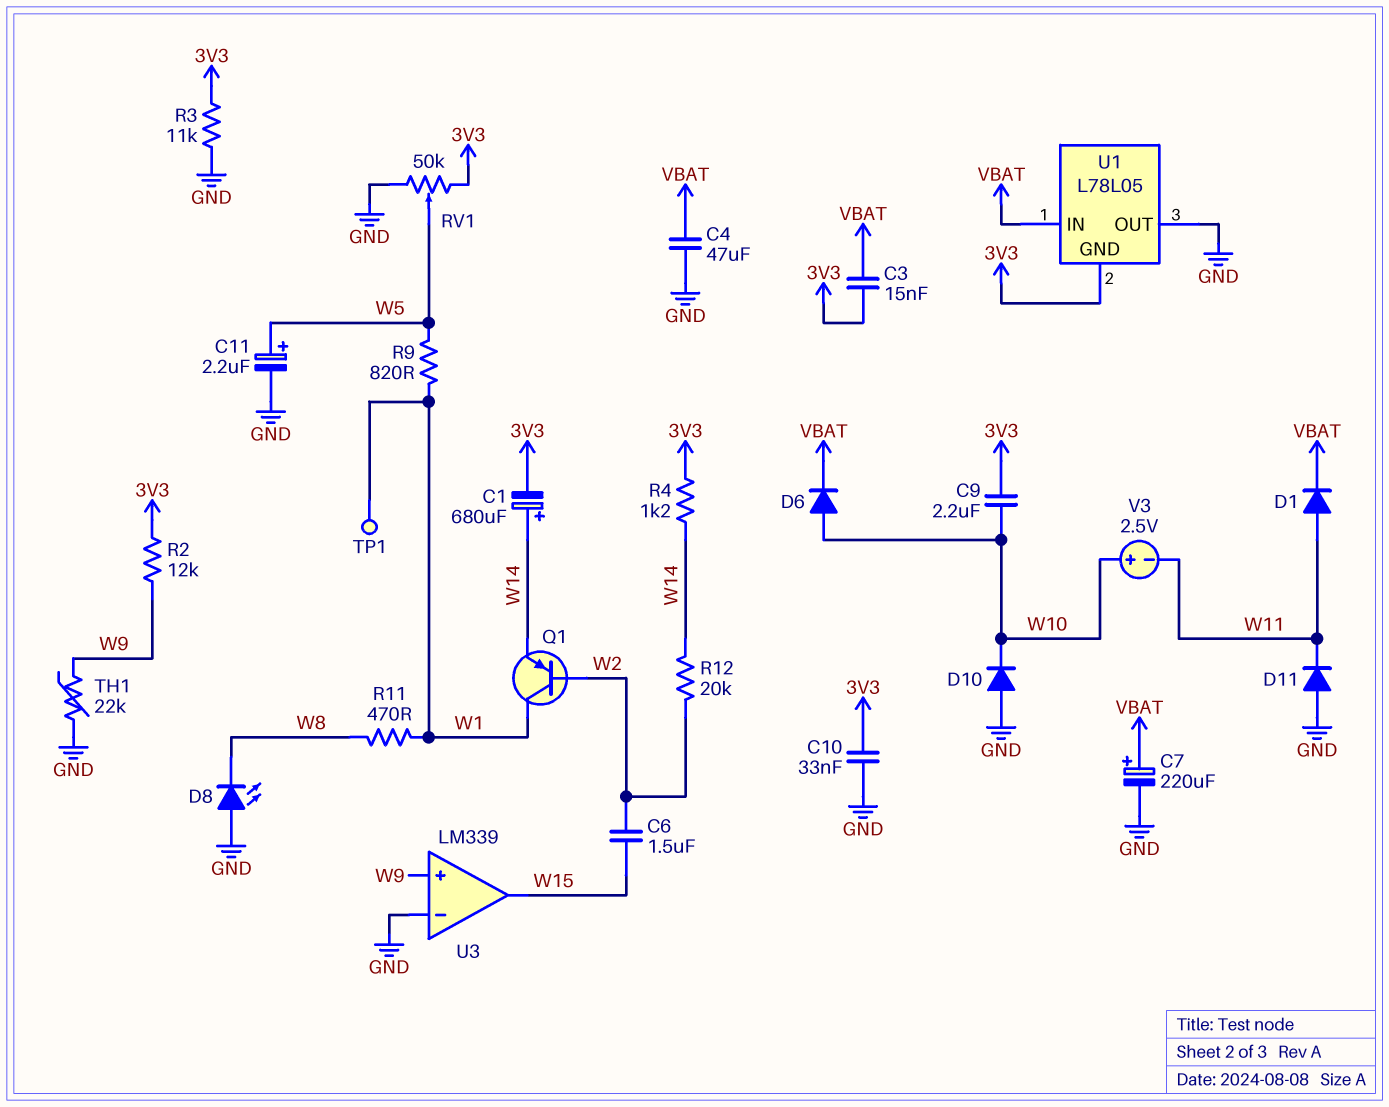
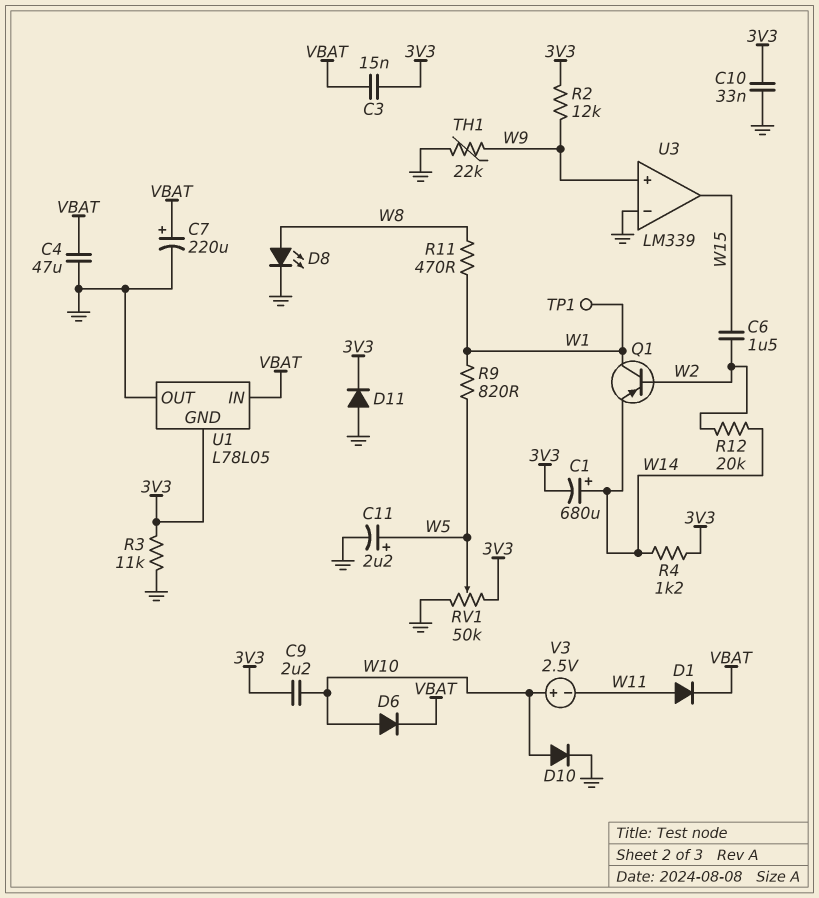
D8: LED (A GND, K W8) -> LED (A W8, K GND)
D10: diode (A GND, K W10) -> diode (A W10, K GND)
D11: diode (A GND, K W11) -> diode (A GND, K 3V3)

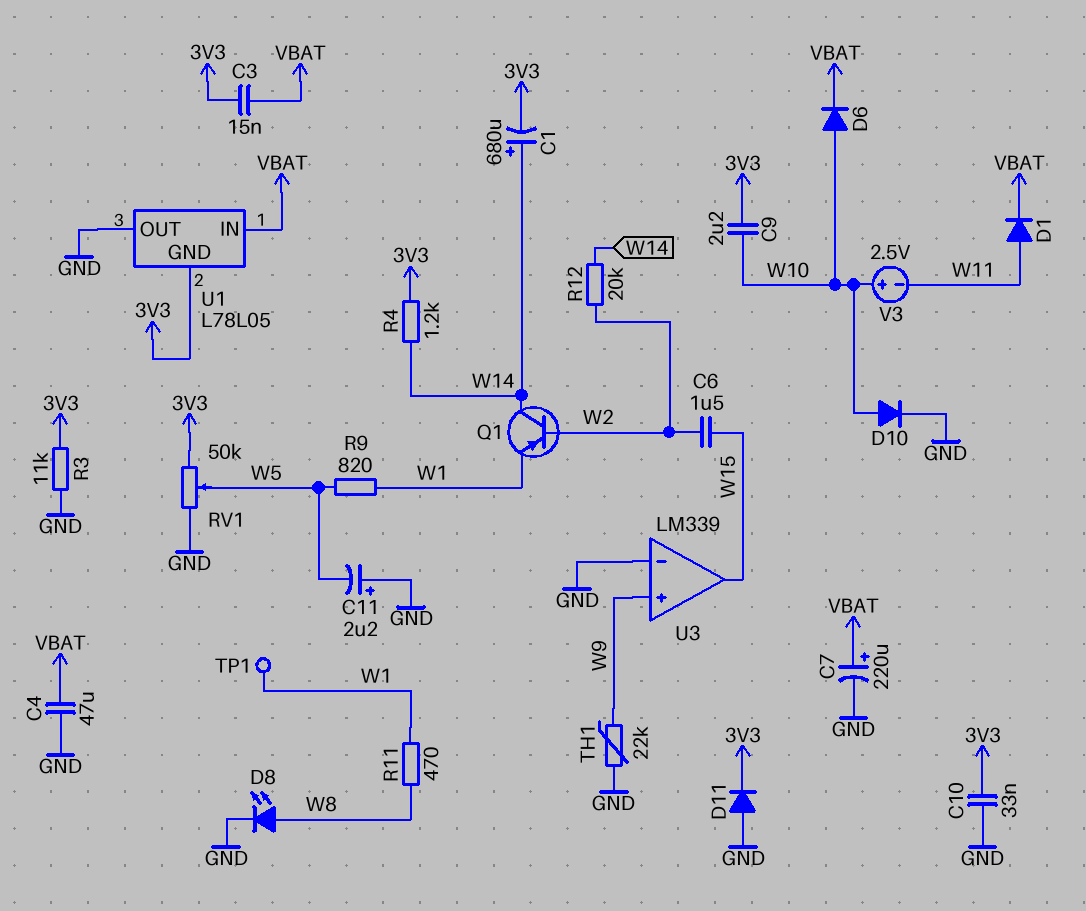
C11: 2.2uF (plus W5, minus GND) -> 2.2uF (plus GND, minus W5)
Q1: PNP (B W2, C W1, E W14) -> PNP (B W2, C W14, E W1)
R2: 12k (3V3, W9) -> none

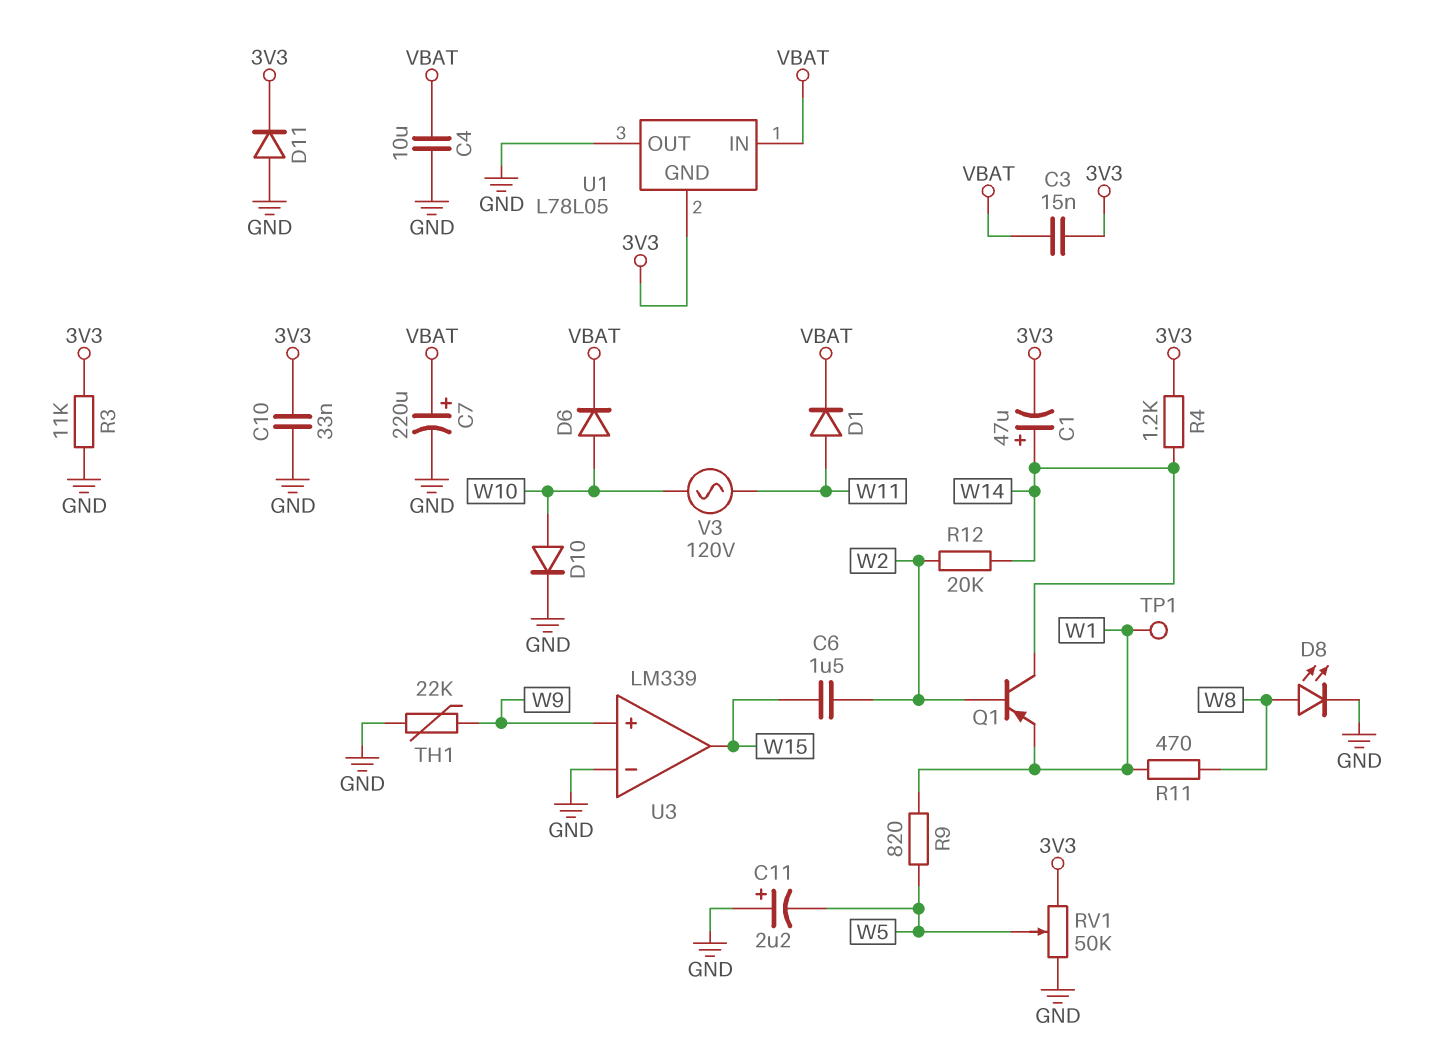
C1: 680uF (plus W14, minus 3V3) -> 47uF (plus W14, minus 3V3)
C4: 47uF (GND, VBAT) -> 10uF (GND, VBAT)
C9: 2.2uF (3V3, W10) -> none
V3: 2.5V (plus W10, minus W11) -> AC 120V (W10, W11)

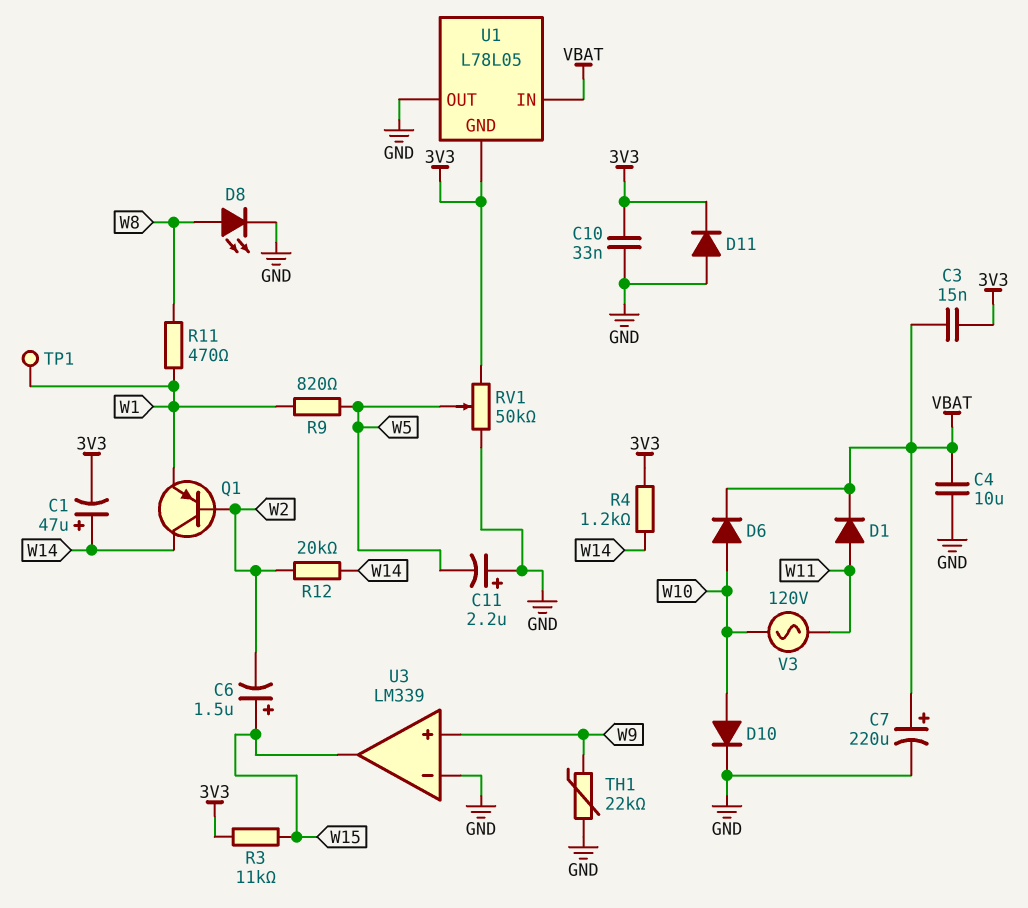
C6: 1.5uF (W2, W15) -> 1.5uF (plus W15, minus W2)
R3: 11k (3V3, GND) -> 11k (3V3, W15)

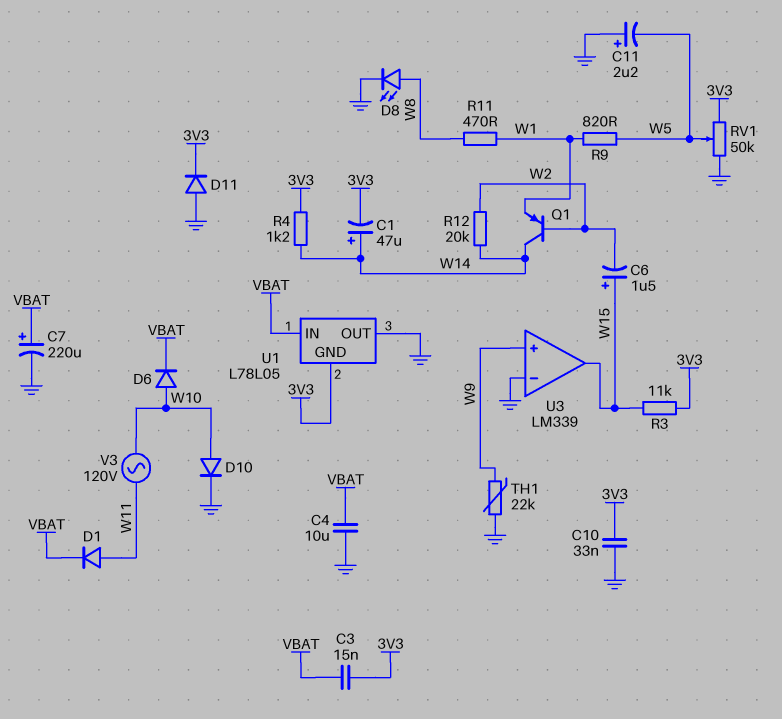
TP1: test point (W1) -> none

